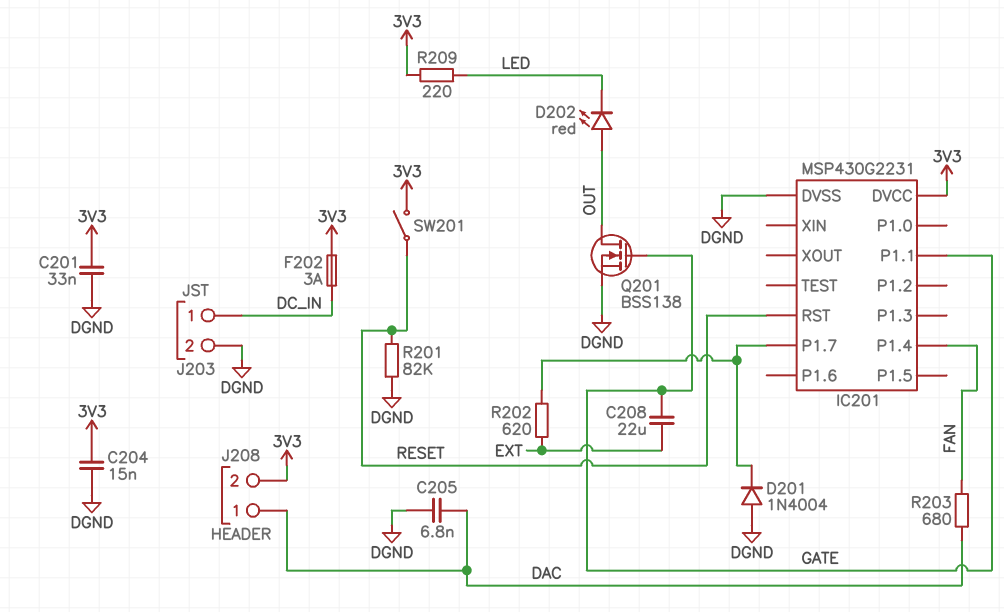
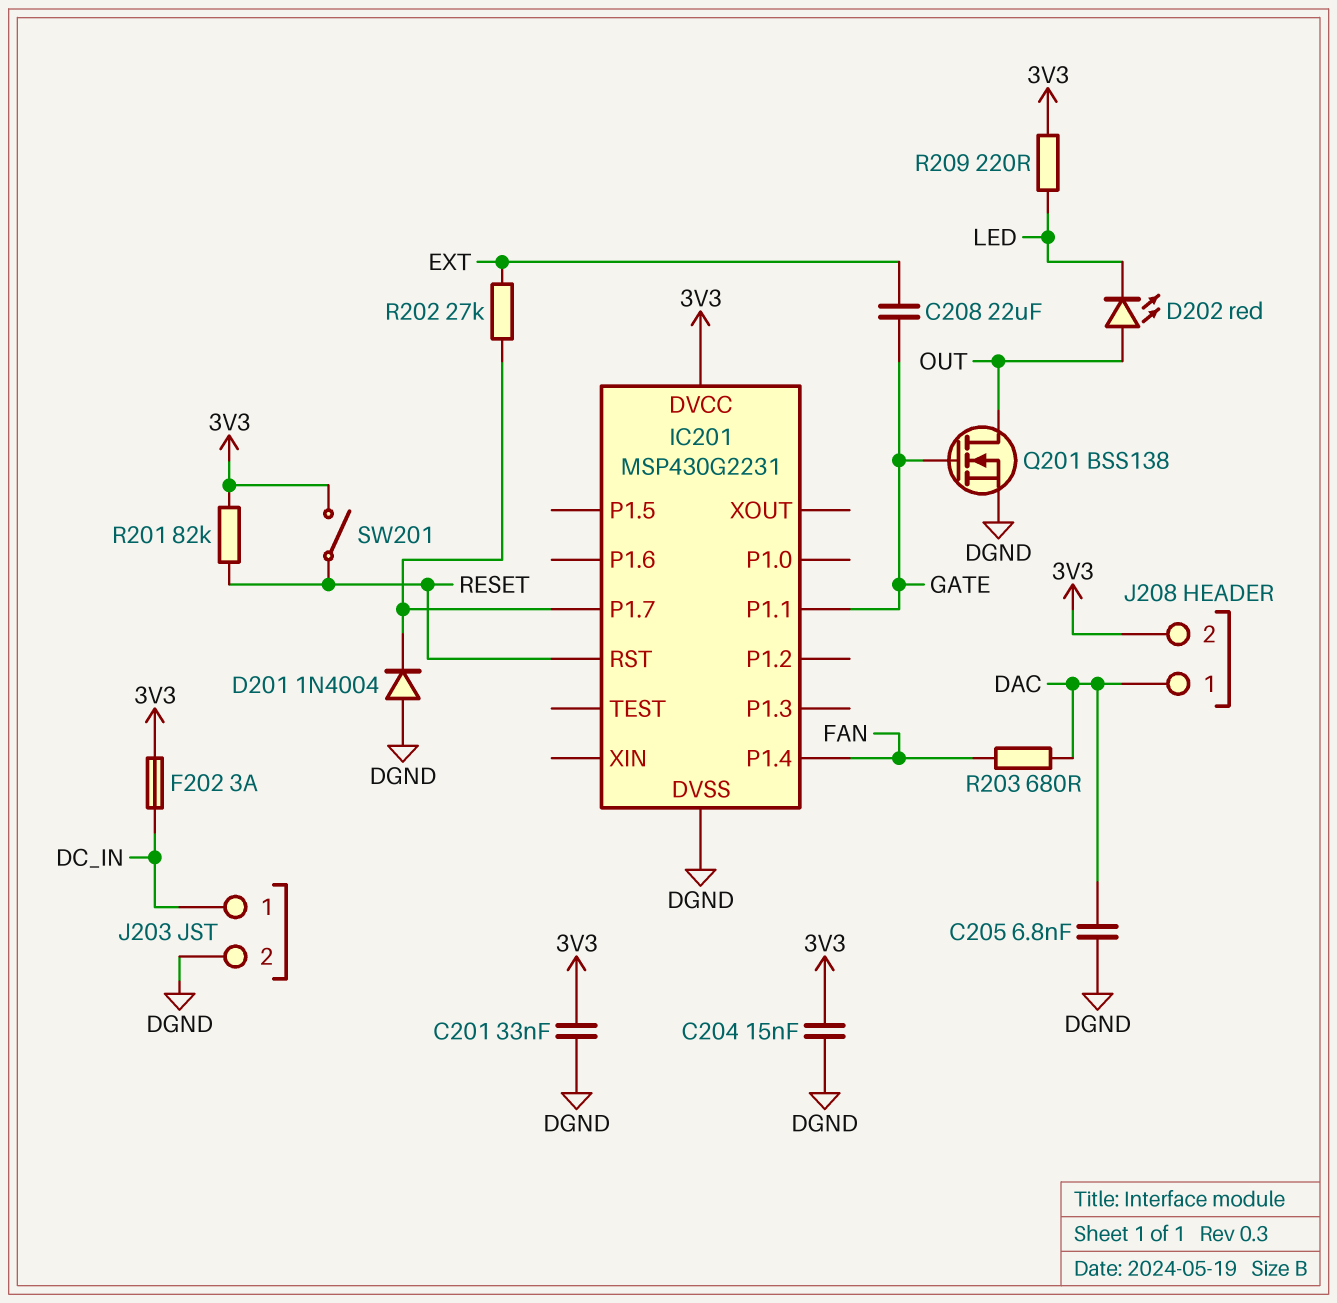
R201: 82k (DGND, RESET) -> 82k (3V3, RESET)
R202: 620 (EXT, IC201/P1.7) -> 27k (EXT, IC201/P1.7)

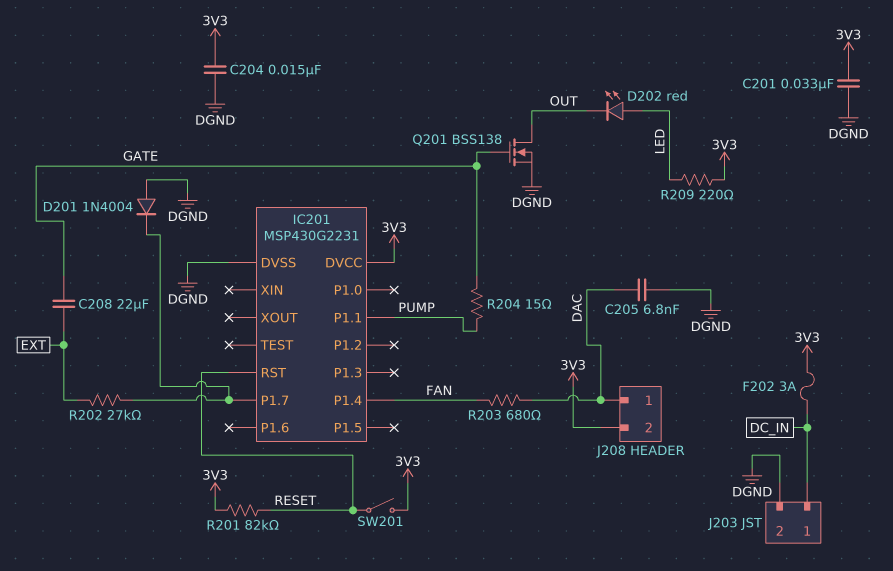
D202: LED red (A OUT, K LED) -> LED red (A LED, K OUT)
IC201 pin P1.1: GATE -> PUMP
R204: none -> 15 (GATE, PUMP)

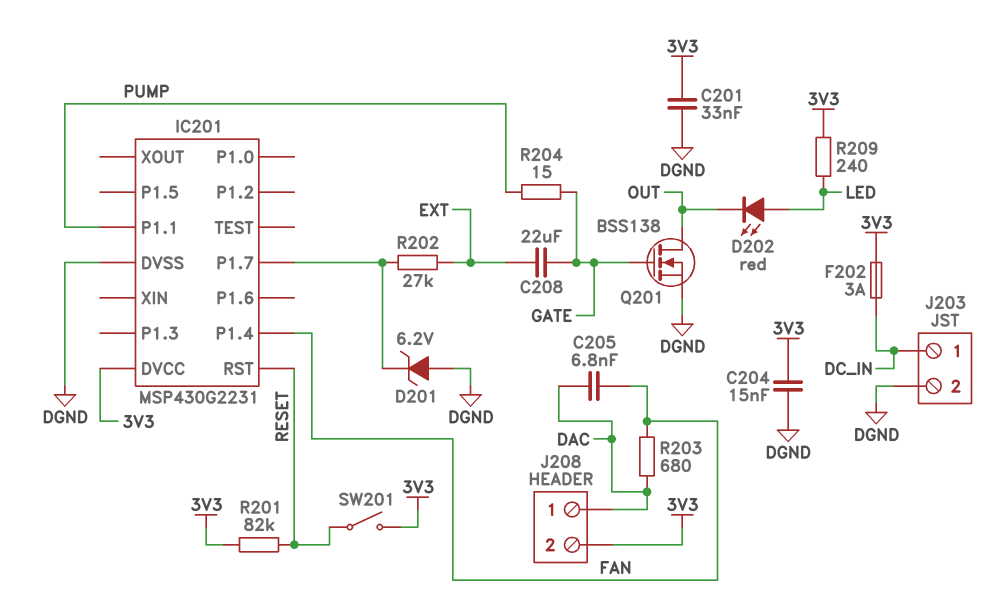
C205: 6.8nF (DAC, DGND) -> 6.8nF (DAC, FAN)
D201: diode 1N4004 (A DGND, K IC201/P1.7) -> zener 6.2V (A DGND, K IC201/P1.7)
R209: 220 (3V3, LED) -> 240 (3V3, LED)

